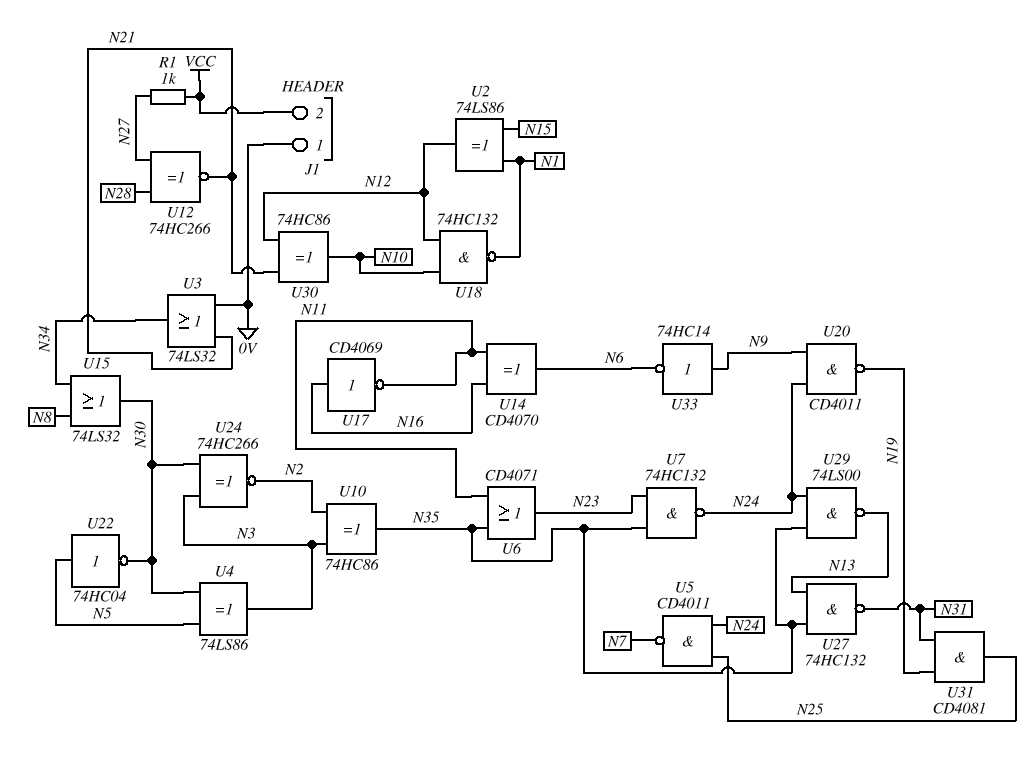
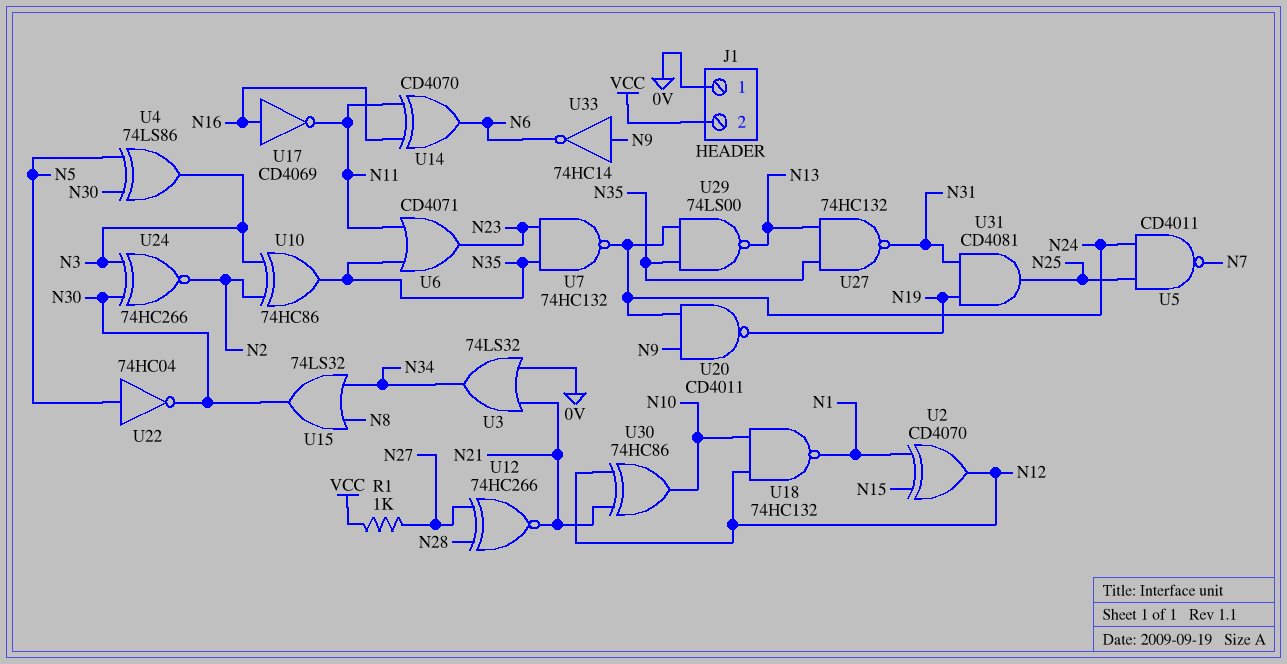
U2: XOR 74LS86 (in N1, in N15, out N12) -> XOR CD4070 (in N1, in N15, out N12)

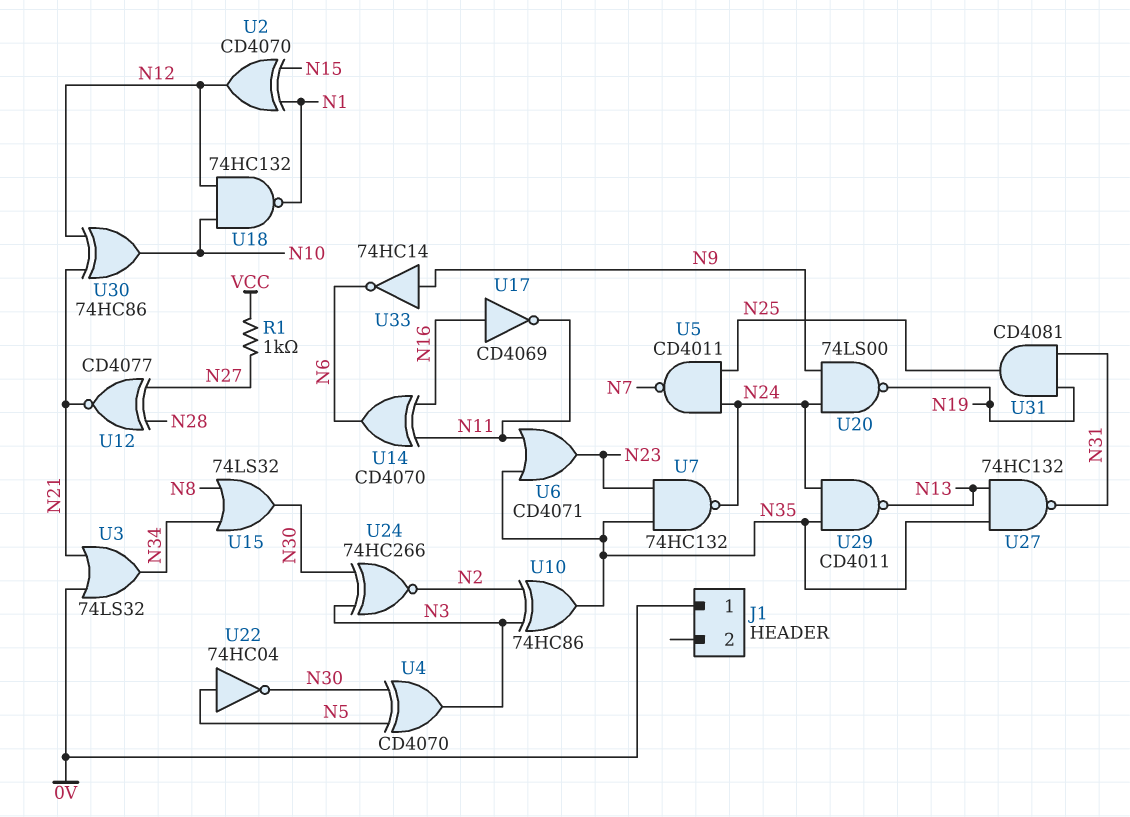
J1 pin 2: VCC -> none
U4: XOR 74LS86 (in N5, in N30, out N3) -> XOR CD4070 (in N5, in N30, out N3)
U12: XNOR 74HC266 (in N27, in N28, out N21) -> XNOR CD4077 (in N27, in N28, out N21)
U20: NAND CD4011 (in N9, in N24, out N19) -> NAND 74LS00 (in N9, in N24, out N19)
U29: NAND 74LS00 (in N24, in N35, out N13) -> NAND CD4011 (in N24, in N35, out N13)

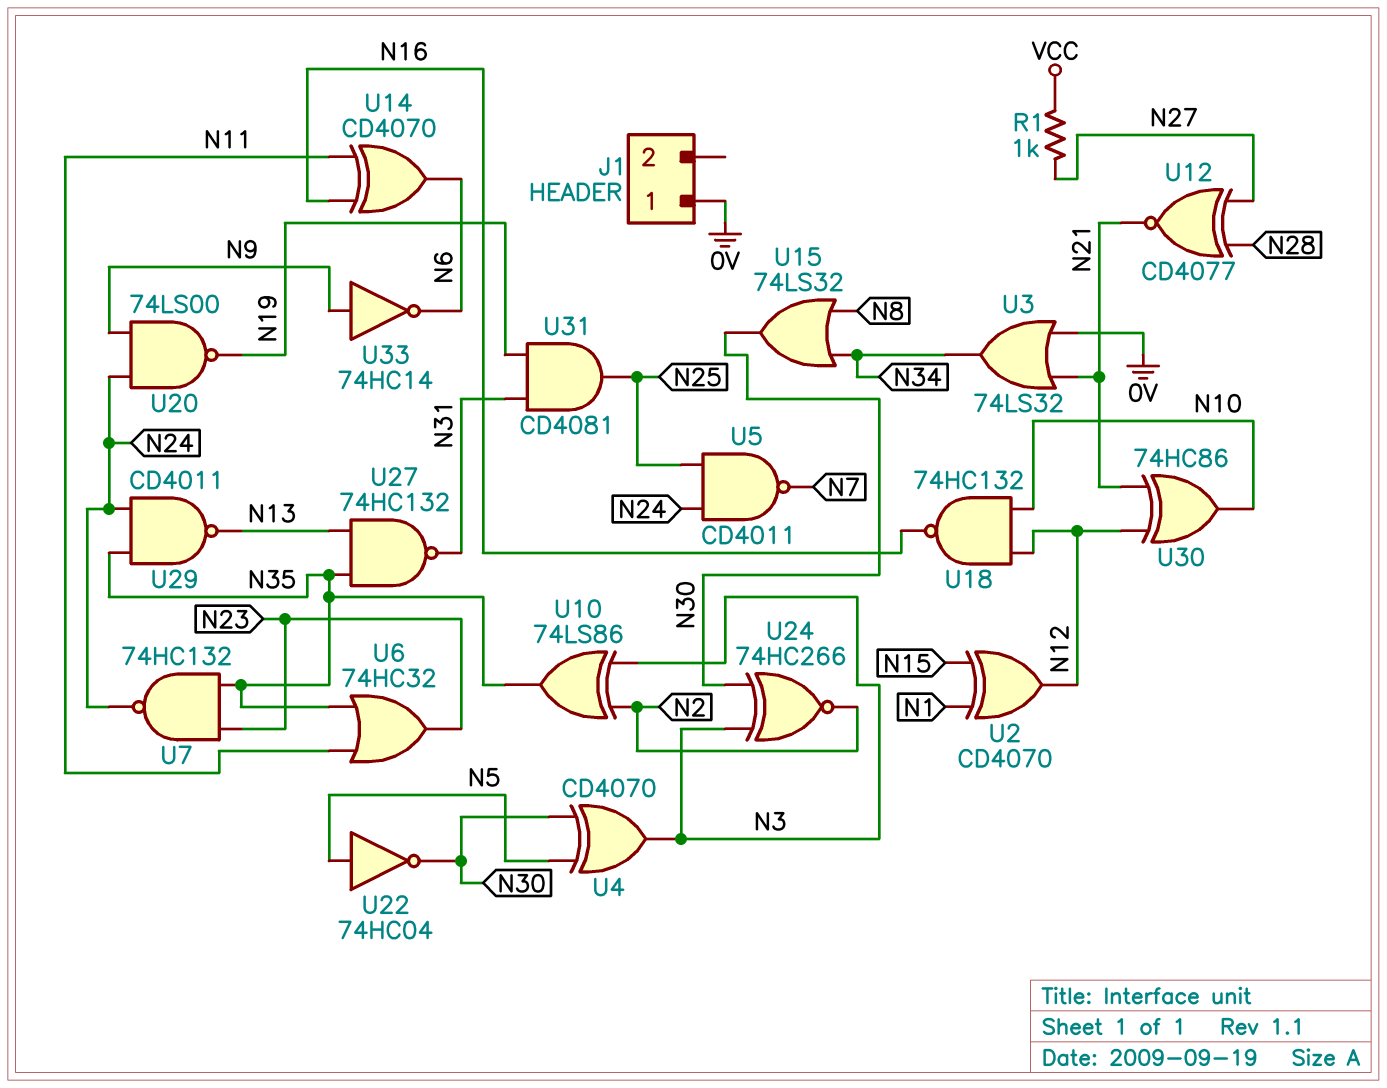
U6: OR CD4071 (in N11, in N35, out N23) -> OR 74HC32 (in N11, in N35, out N23)
U10: XOR 74HC86 (in N2, in N3, out N35) -> XOR 74LS86 (in N2, in N3, out N35)
U17: NOT CD4069 (in N16, out N11) -> none
U18: NAND 74HC132 (in N10, in N12, out N1) -> NAND 74HC132 (in N10, in N12, out N16)

